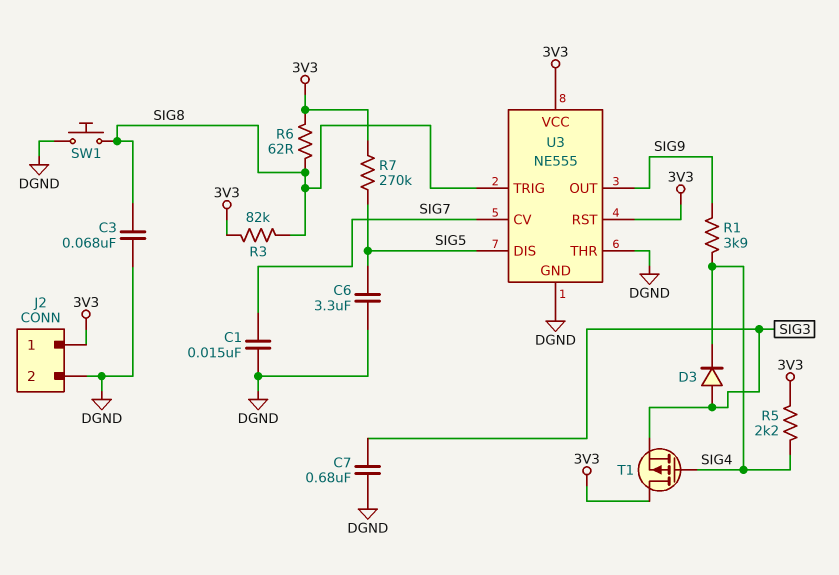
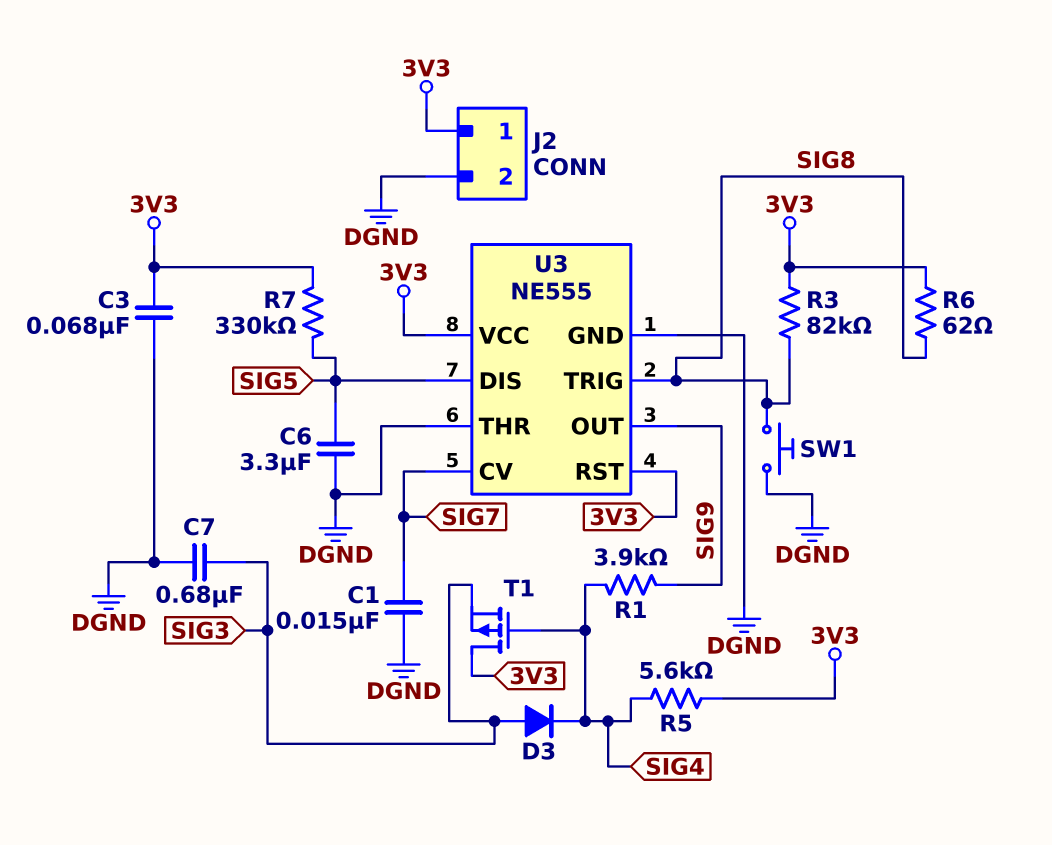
C3: 68nF (DGND, SIG8) -> 68nF (3V3, DGND)
R5: 2.2k (3V3, SIG4) -> 5.6k (3V3, SIG4)
R7: 270k (3V3, SIG5) -> 330k (3V3, SIG5)

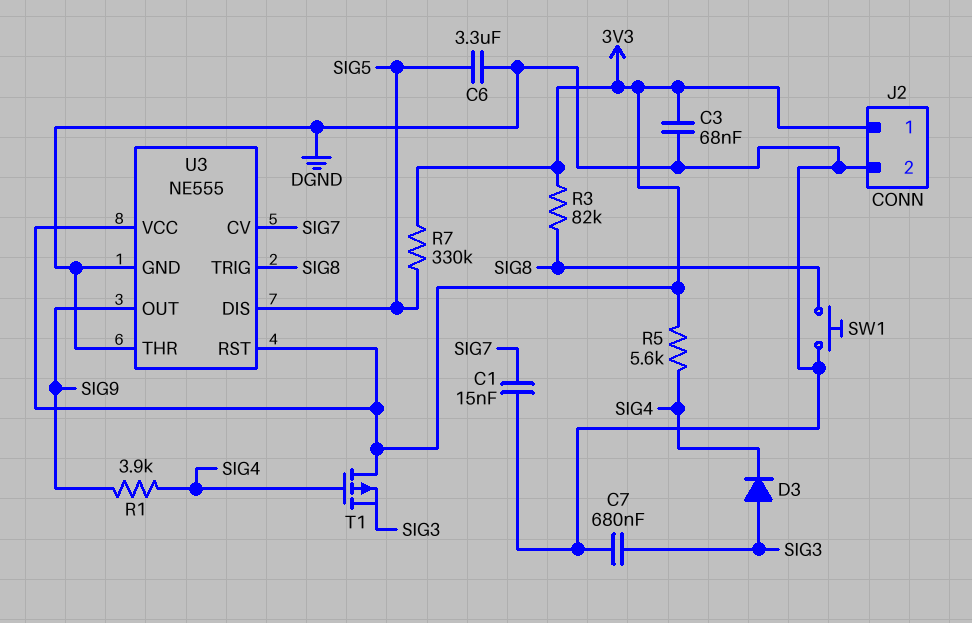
R6: 62 (3V3, SIG8) -> none

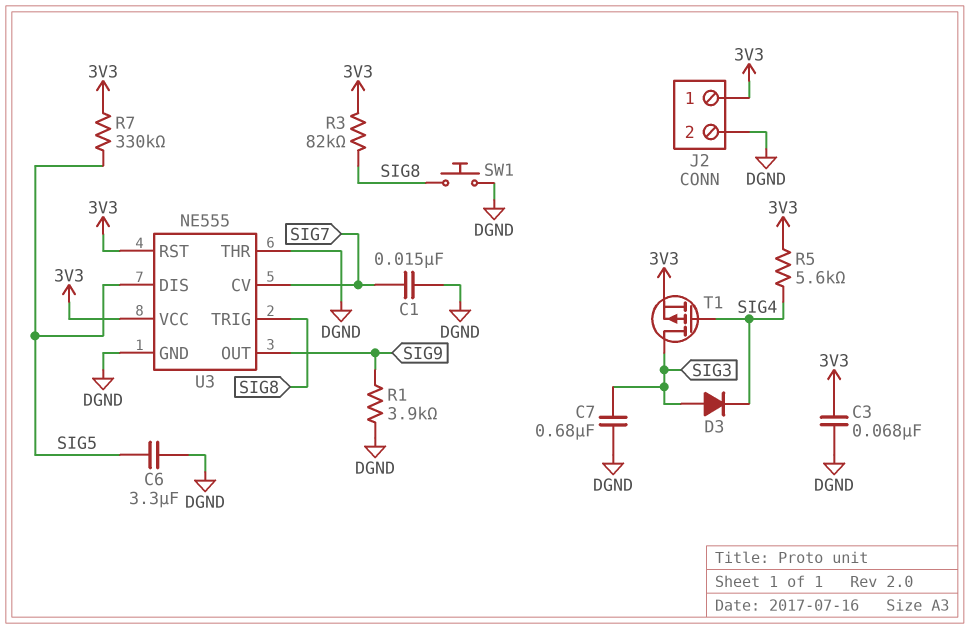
R1: 3.9k (SIG4, SIG9) -> 3.9k (DGND, SIG9)
T1: PMOS (G SIG4, D 3V3, S SIG3) -> PMOS (G SIG4, D SIG3, S 3V3)

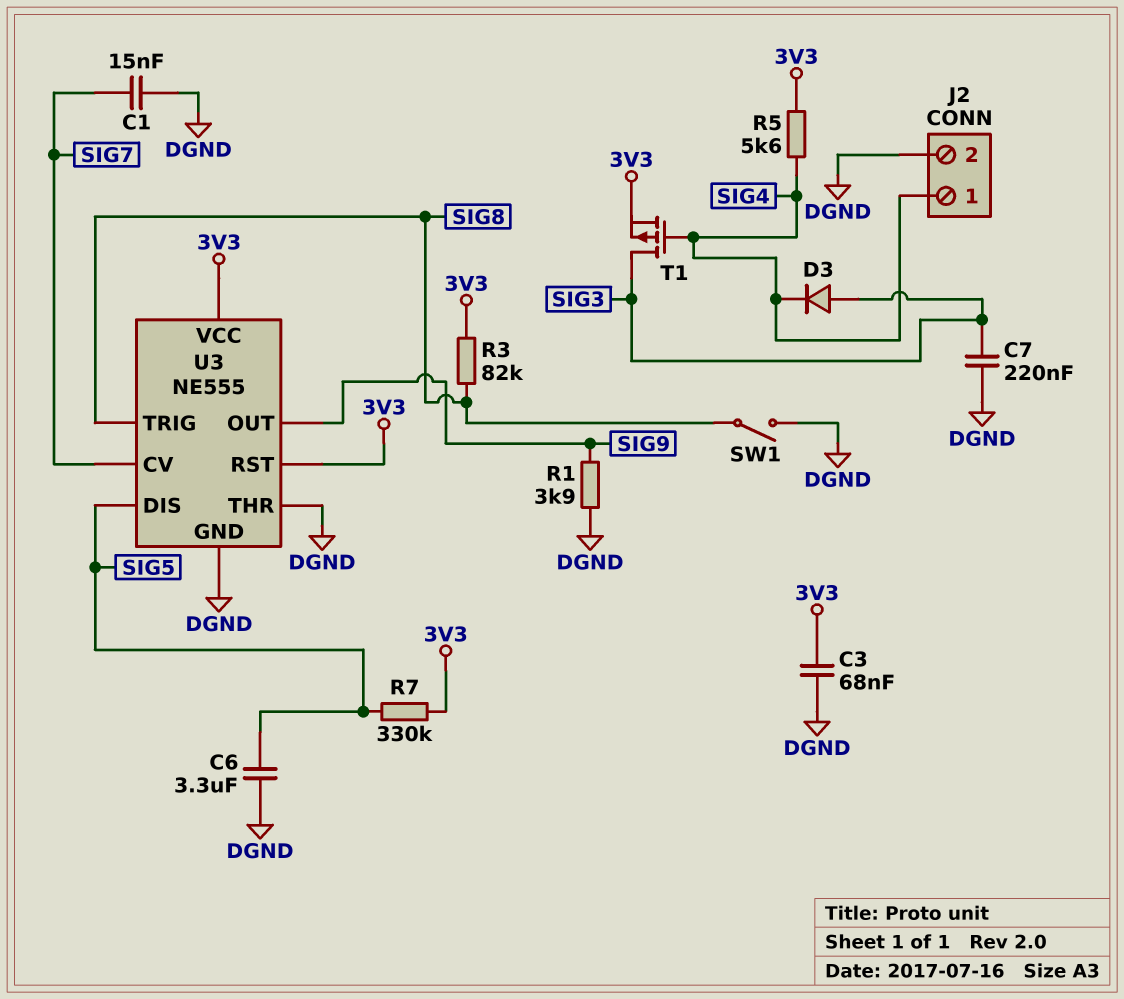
C7: 680nF (DGND, SIG3) -> 220nF (DGND, SIG3)
J2 pin 1: 3V3 -> SIG4
SW1: button (DGND, SIG8) -> switch (DGND, SIG8)

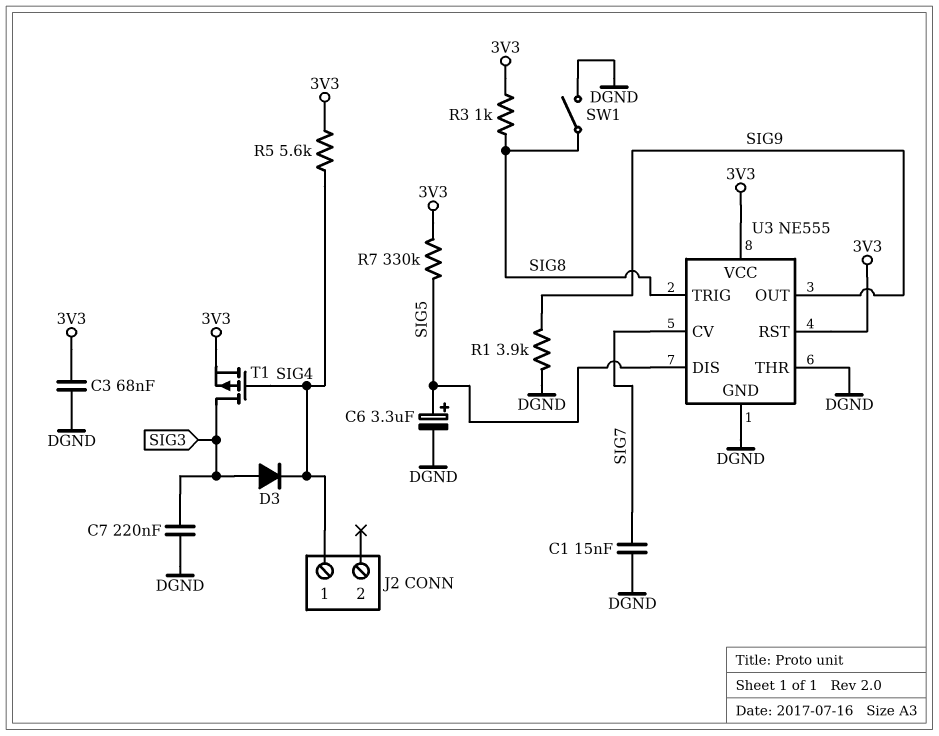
C6: 3.3uF (DGND, SIG5) -> 3.3uF (plus SIG5, minus DGND)
J2 pin 2: DGND -> none
R3: 82k (3V3, SIG8) -> 1k (3V3, SIG8)

